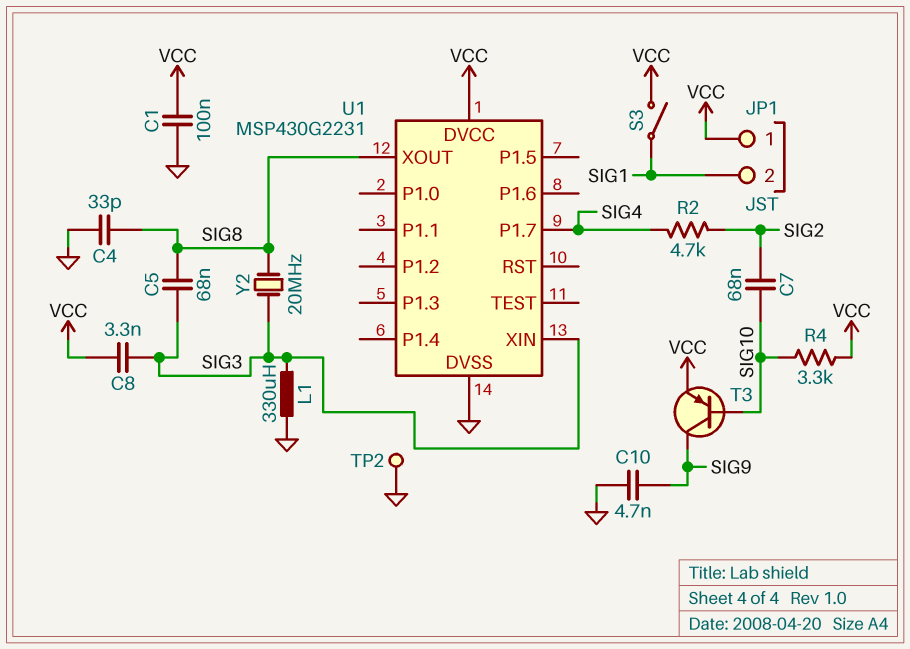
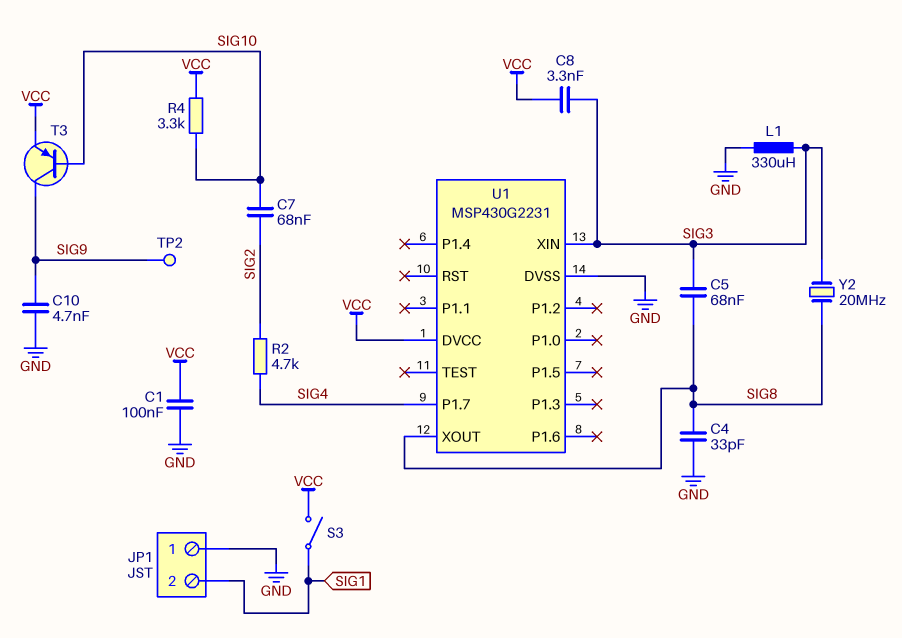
JP1 pin 1: VCC -> GND
TP2: test point (GND) -> test point (SIG9)

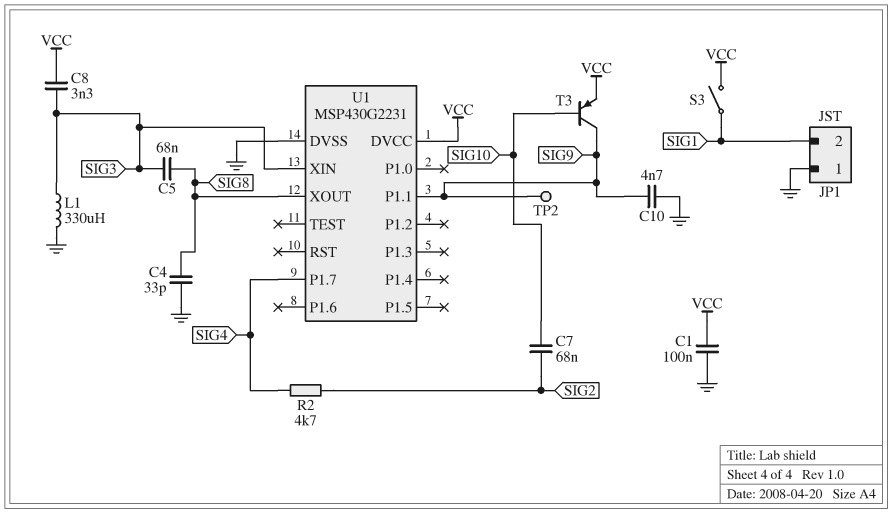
R4: 3.3k (SIG10, VCC) -> none
U1 pin P1.1: none -> SIG9
Y2: 20MHz (SIG3, SIG8) -> none

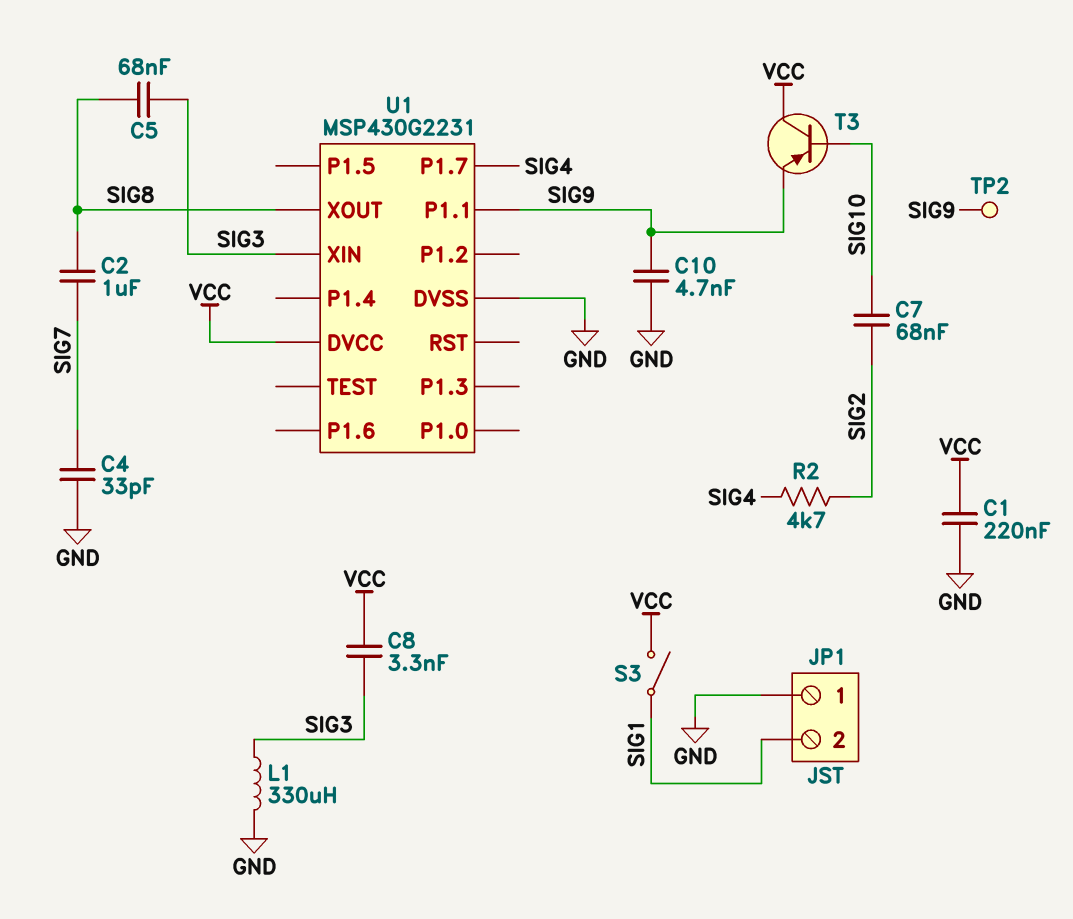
C1: 100nF (GND, VCC) -> 220nF (GND, VCC)
C2: none -> 1uF (SIG7, SIG8)
C4: 33pF (GND, SIG8) -> 33pF (GND, SIG7)
T3: PNP (B SIG10, C SIG9, E VCC) -> PNP (B SIG10, C VCC, E SIG9)

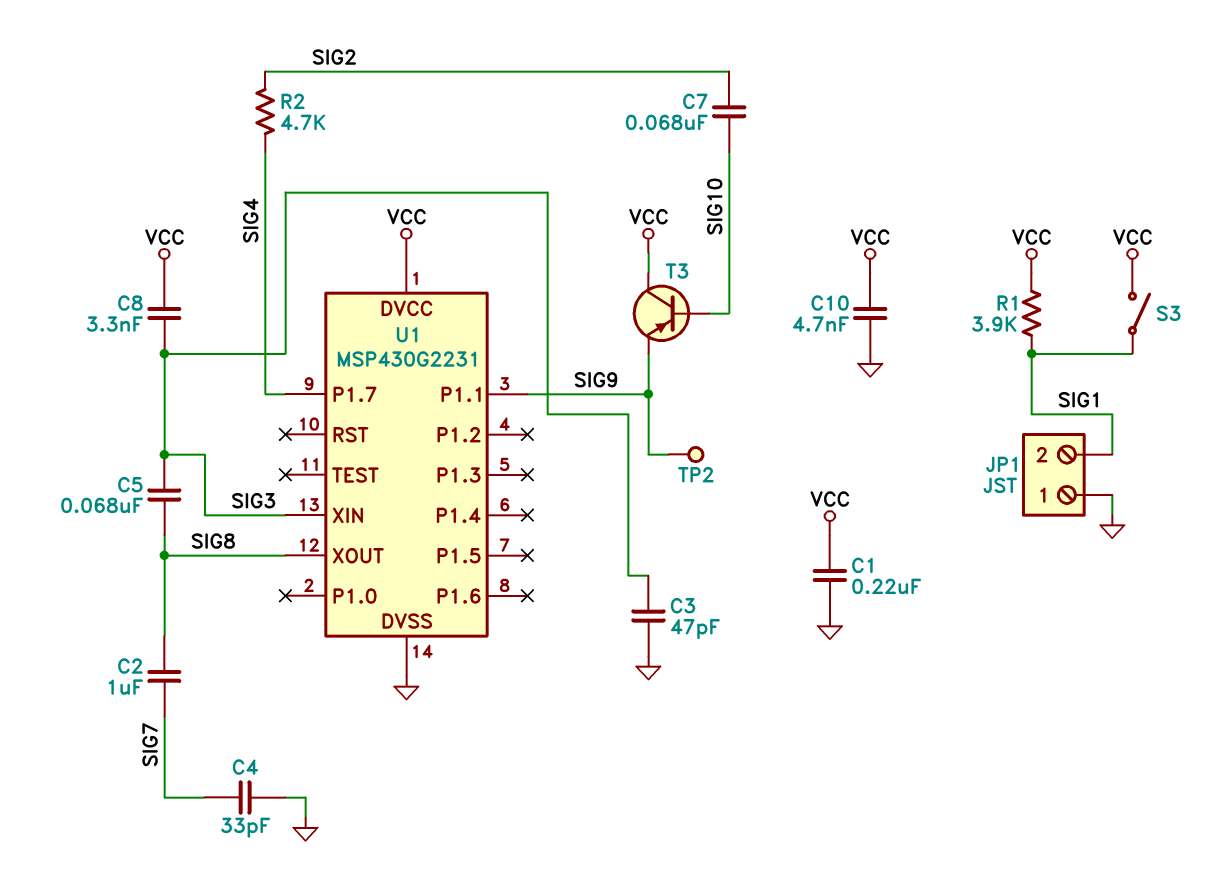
C3: none -> 47pF (GND, SIG3)
C10: 4.7nF (GND, SIG9) -> 4.7nF (GND, VCC)
L1: 330uH (GND, SIG3) -> none
R1: none -> 3.9k (SIG1, VCC)

